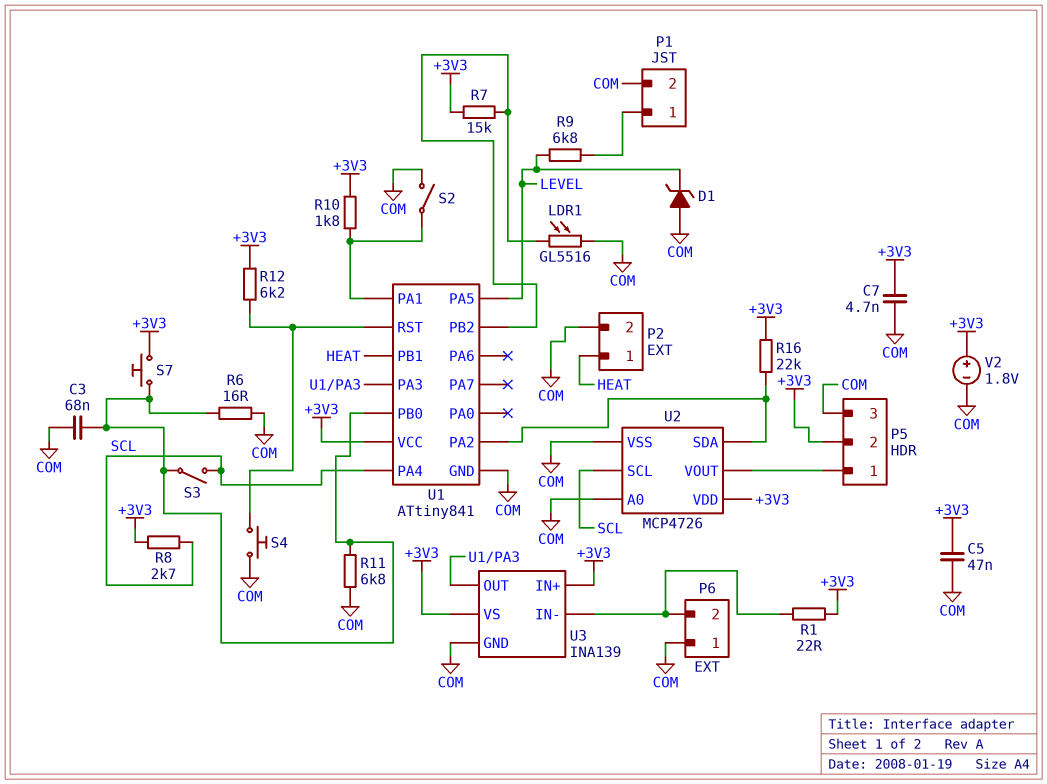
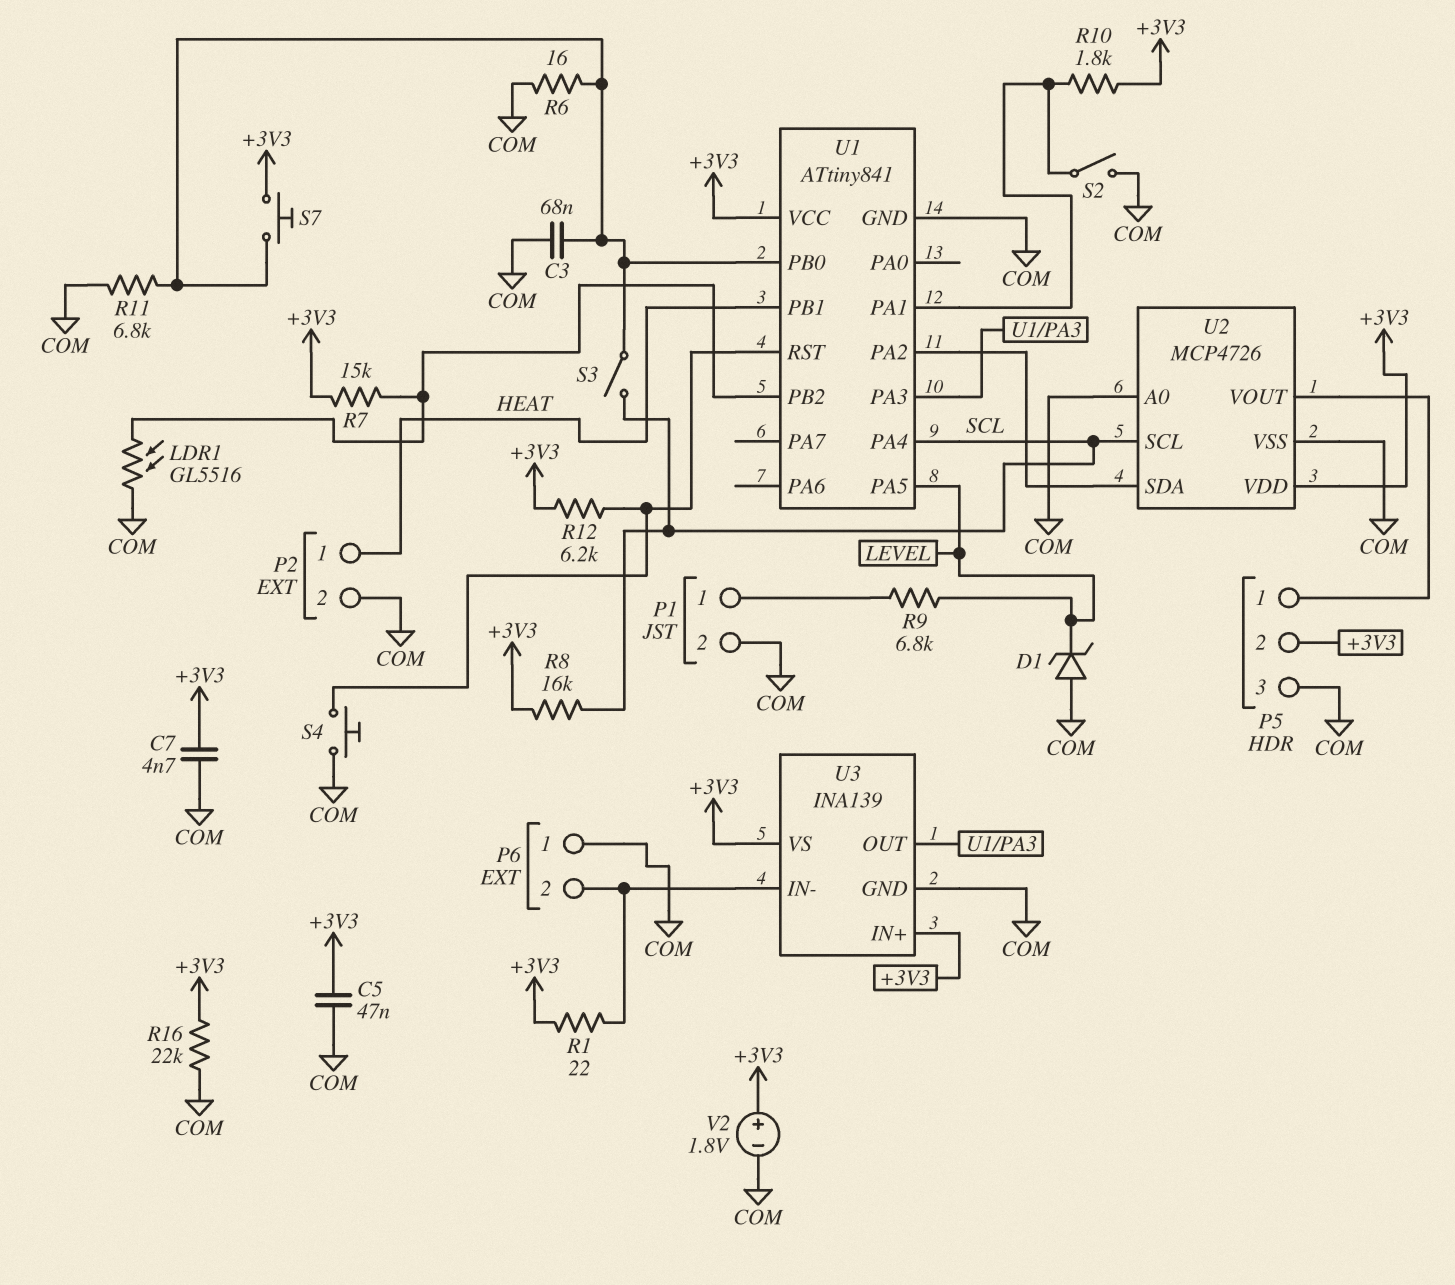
R8: 2.7k (+3V3, SCL) -> 16k (+3V3, SCL)
R16: 22k (+3V3, U1/PA2) -> 22k (+3V3, COM)

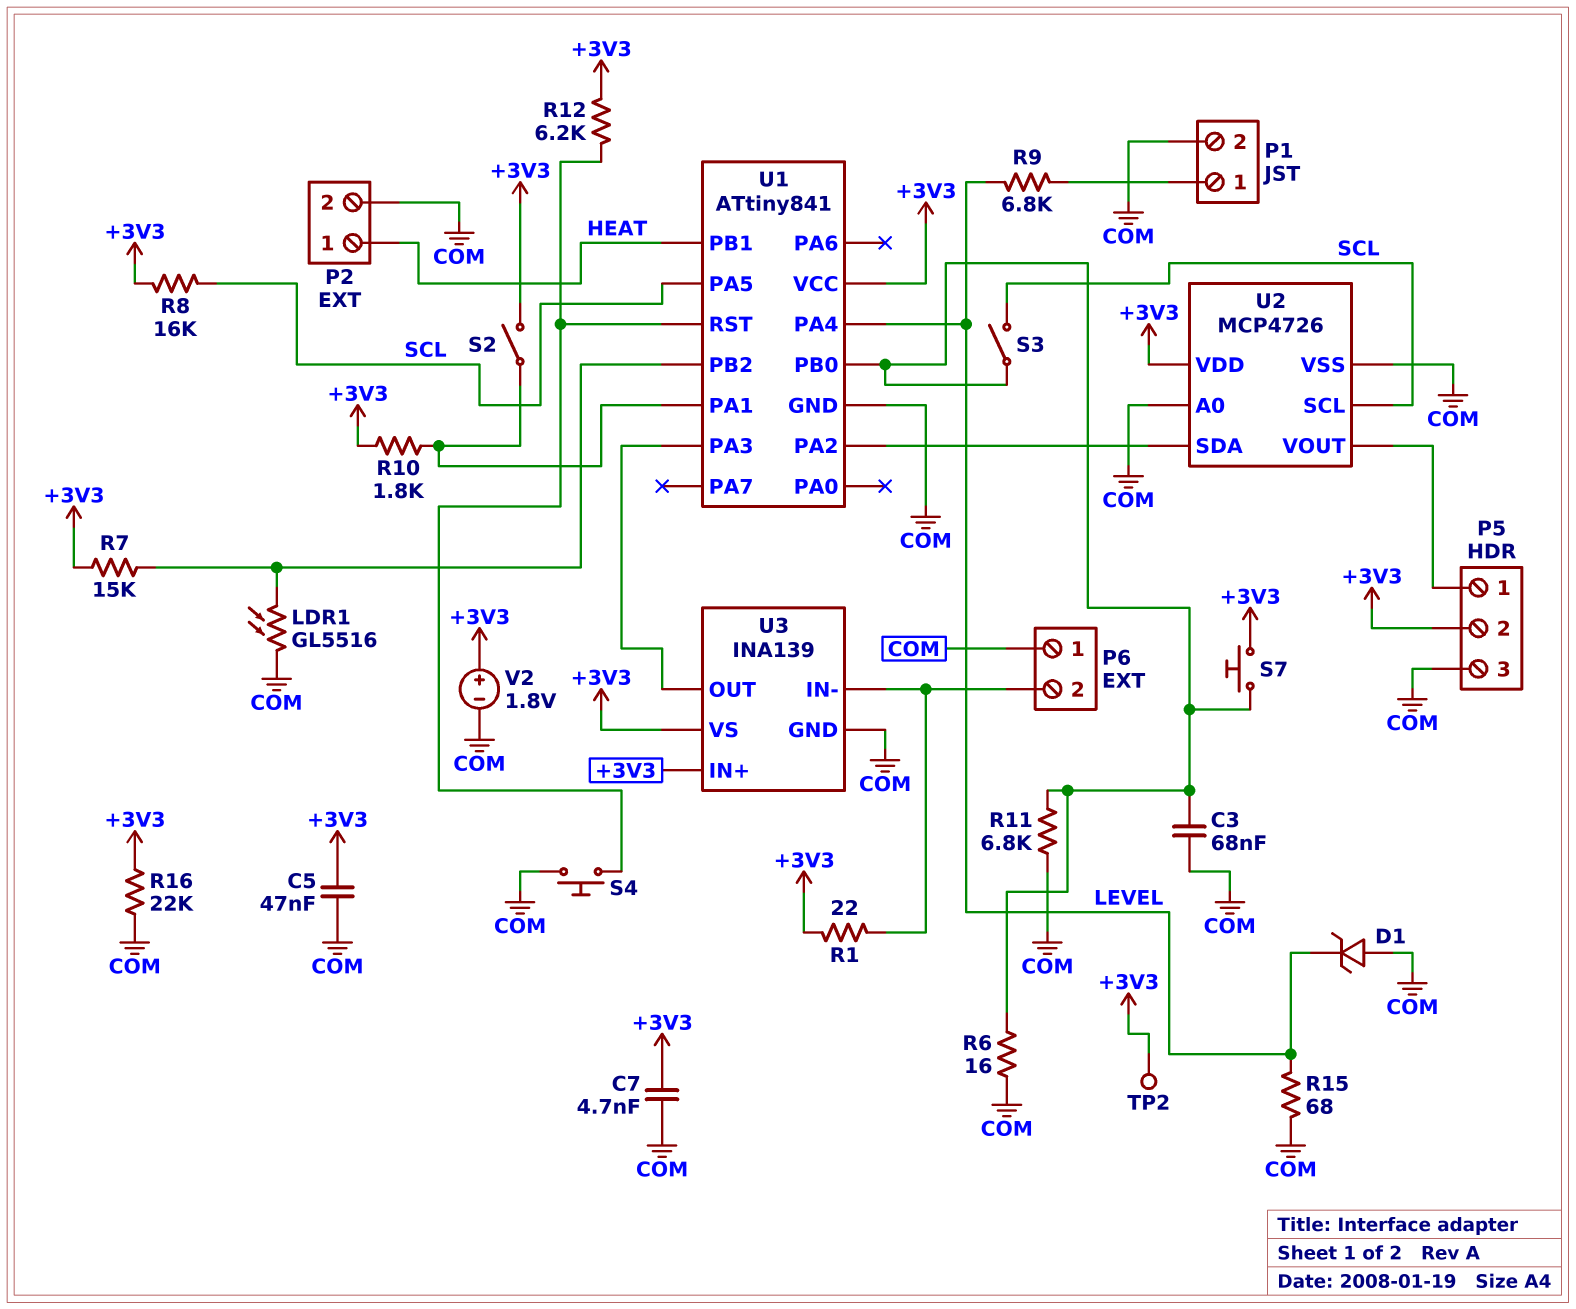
R15: none -> 68 (COM, LEVEL)
S2: switch (COM, U1/PA1) -> switch (+3V3, U1/PA1)
TP2: none -> test point (+3V3)
U1 pin PA4: SCL -> LEVEL
U1 pin PA5: LEVEL -> SCL

